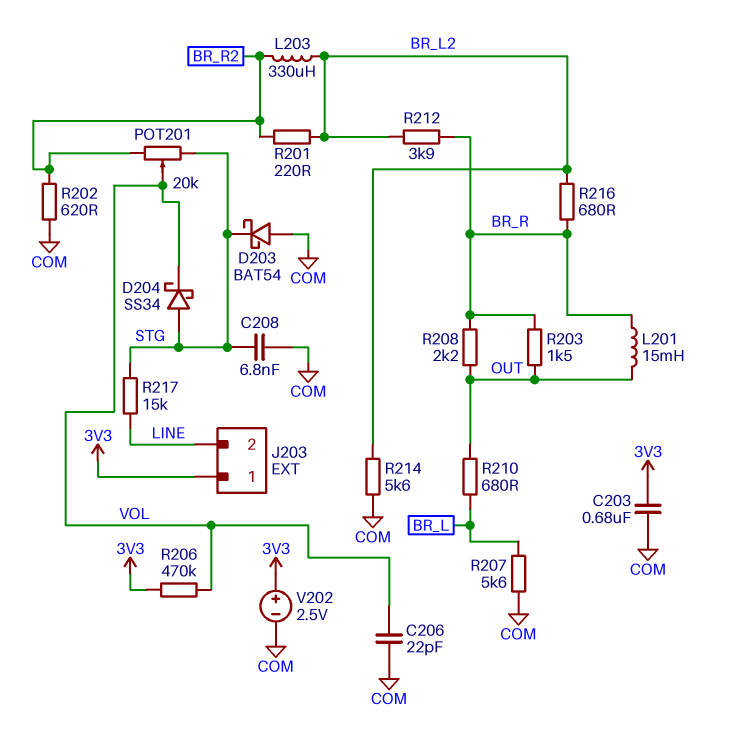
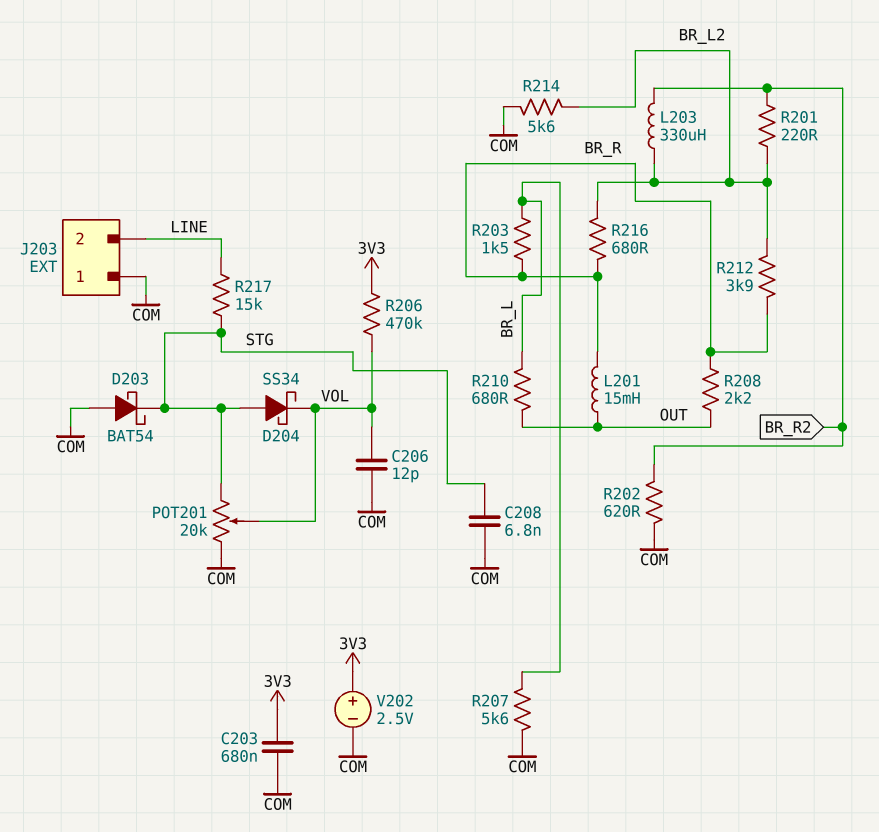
C206: 22pF (COM, VOL) -> 12pF (COM, VOL)
J203 pin 1: 3V3 -> COM
POT201: 20k (BR_R2, STG, wiper VOL) -> 20k (COM, STG, wiper VOL)
R203: 1.5k (BR_R, OUT) -> 1.5k (BR_L, BR_R)

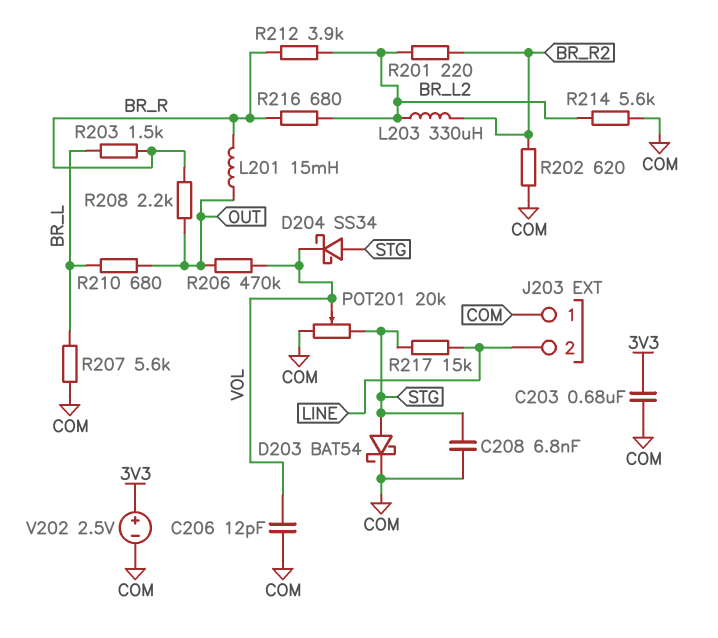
D203: schottky BAT54 (A COM, K STG) -> schottky BAT54 (A STG, K COM)
R206: 470k (3V3, VOL) -> 470k (OUT, VOL)

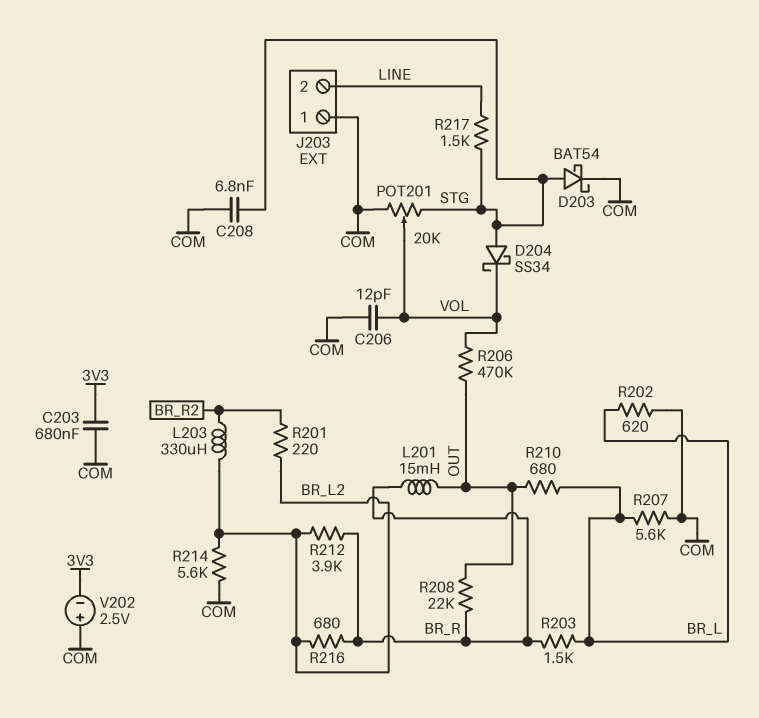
R202: 620 (BR_R2, COM) -> 620 (BR_L, COM)
R208: 2.2k (BR_R, OUT) -> 22k (BR_R, OUT)
R217: 15k (LINE, STG) -> 1.5k (LINE, STG)
V202: 2.5V (plus 3V3, minus COM) -> 2.5V (plus COM, minus 3V3)

